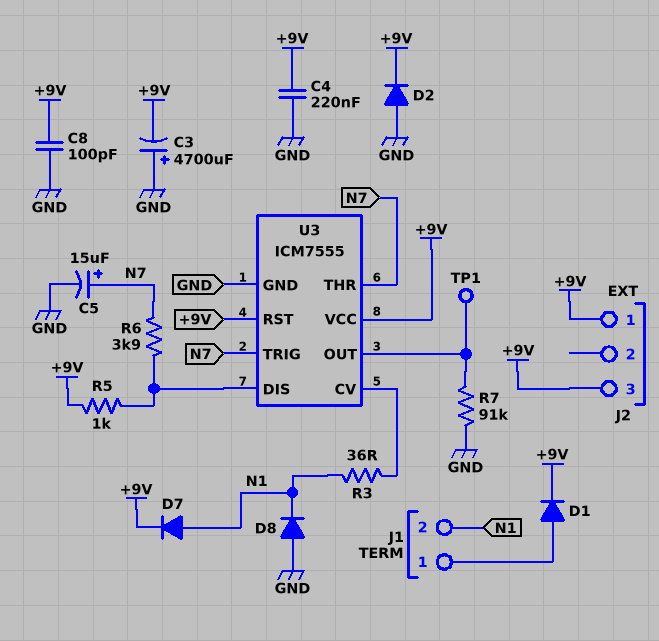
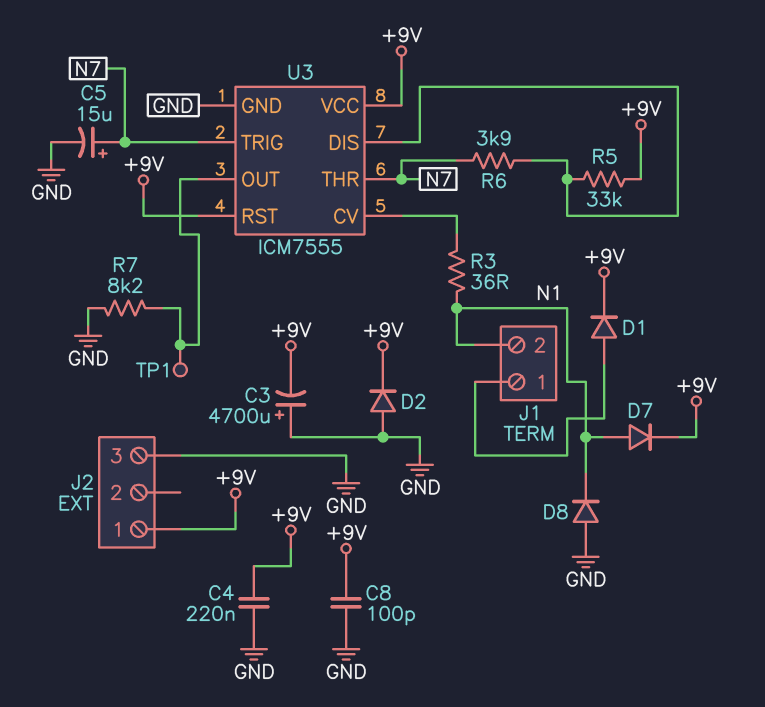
J2 pin 3: +9V -> GND
R5: 1k (+9V, U3/DIS) -> 33k (+9V, U3/DIS)
R7: 91k (GND, U3/OUT) -> 8.2k (GND, U3/OUT)

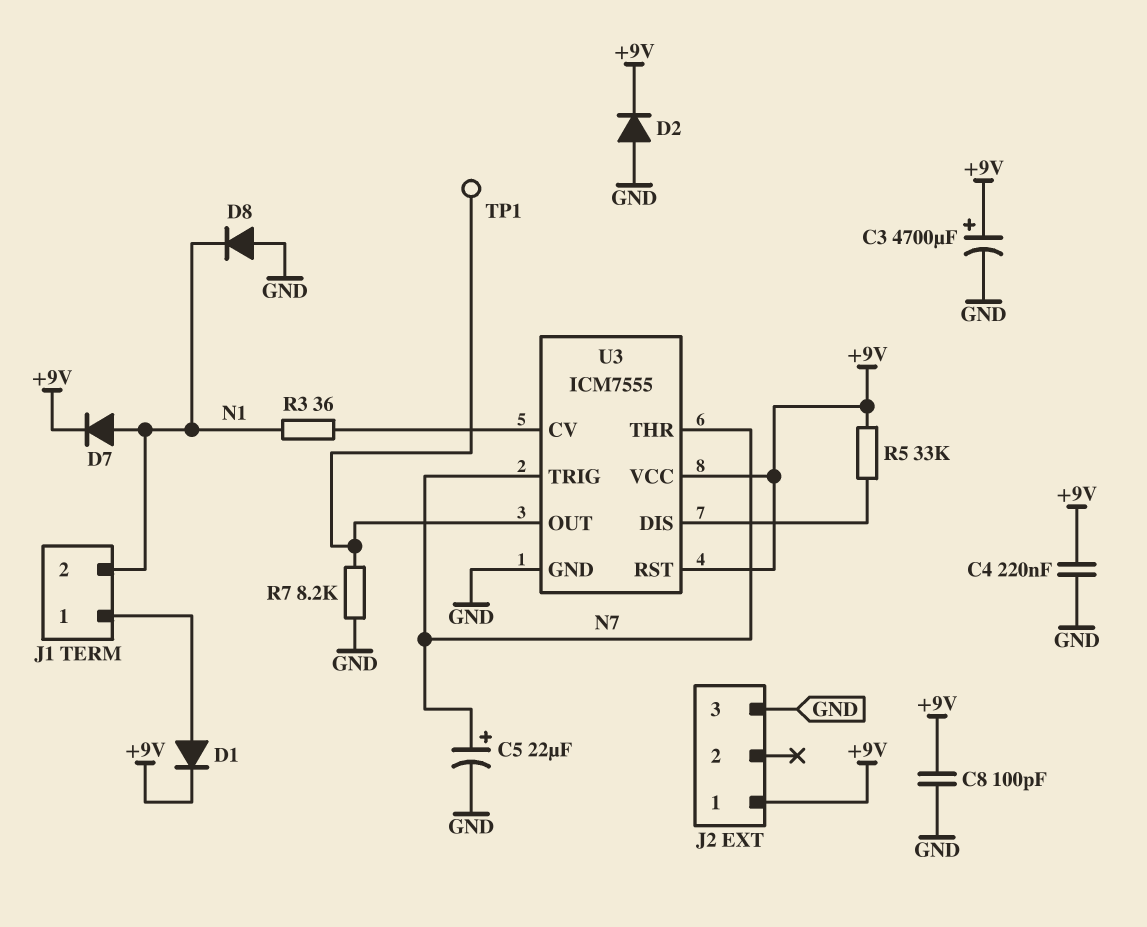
C3: 4700uF (plus GND, minus +9V) -> 4700uF (plus +9V, minus GND)
C5: 15uF (plus N7, minus GND) -> 22uF (plus N7, minus GND)
R6: 3.9k (N7, U3/DIS) -> none

